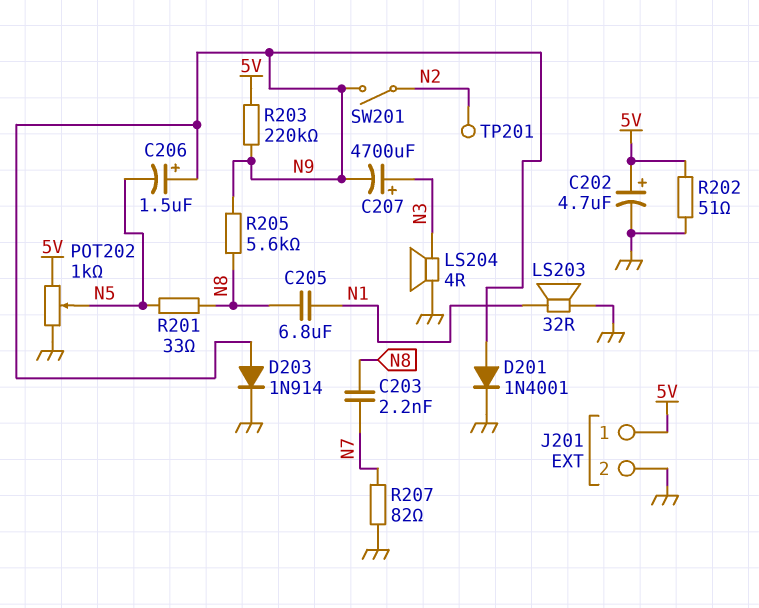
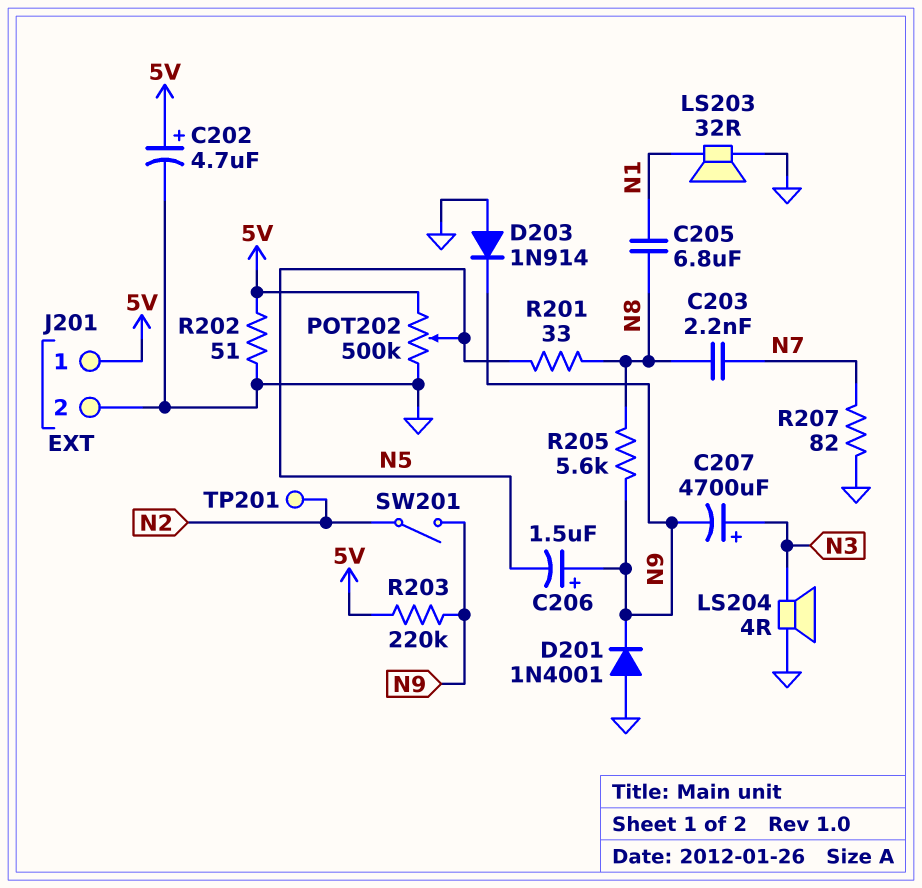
D201: diode 1N4001 (A N9, K GND) -> diode 1N4001 (A GND, K N9)
D203: diode 1N914 (A N9, K GND) -> diode 1N914 (A GND, K N9)
POT202: 1k (5V, GND, wiper N5) -> 500k (5V, GND, wiper N5)

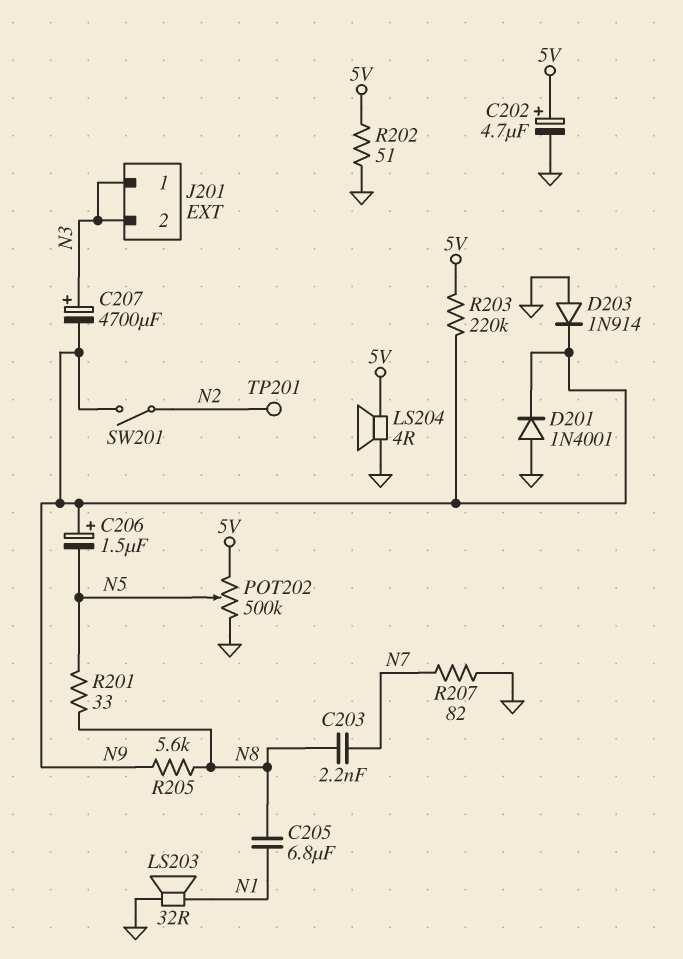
J201 pin 1: 5V -> N3
J201 pin 2: GND -> N3
LS204: speaker 4R (GND, N3) -> speaker 4R (5V, GND)

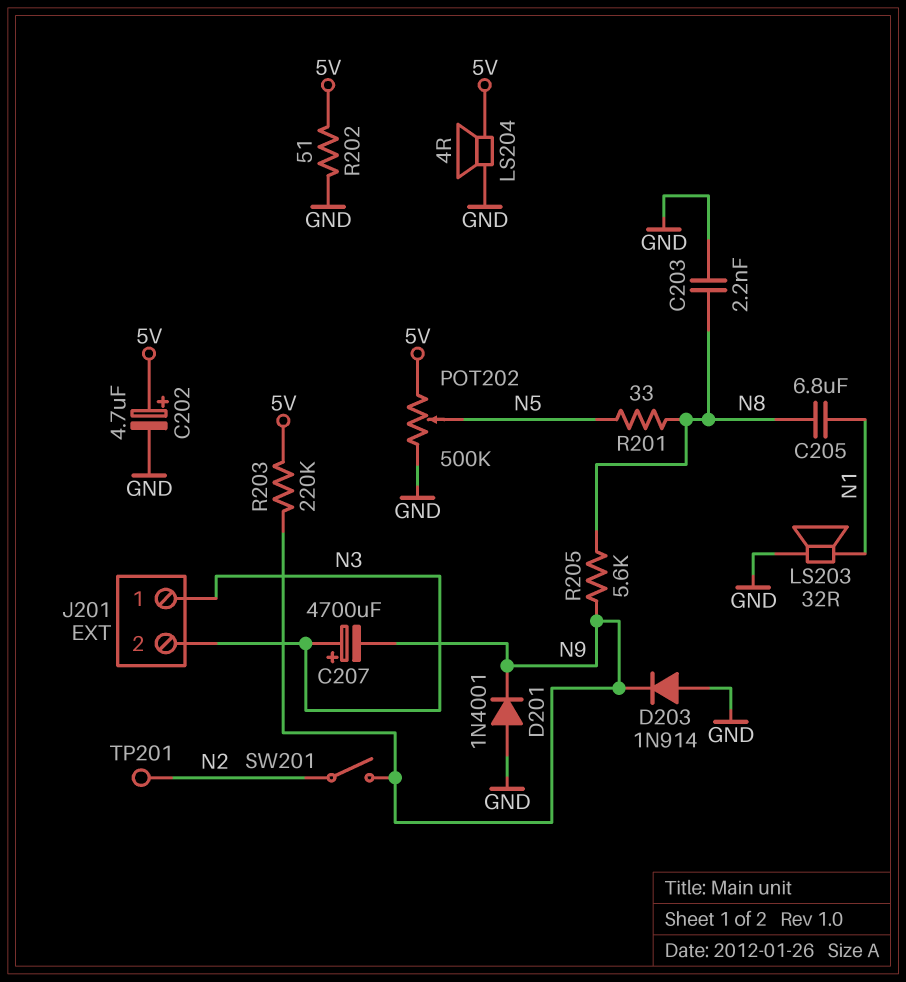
C203: 2.2nF (N7, N8) -> 2.2nF (GND, N8)
C206: 1.5uF (plus N9, minus N5) -> none
R207: 82 (GND, N7) -> none

